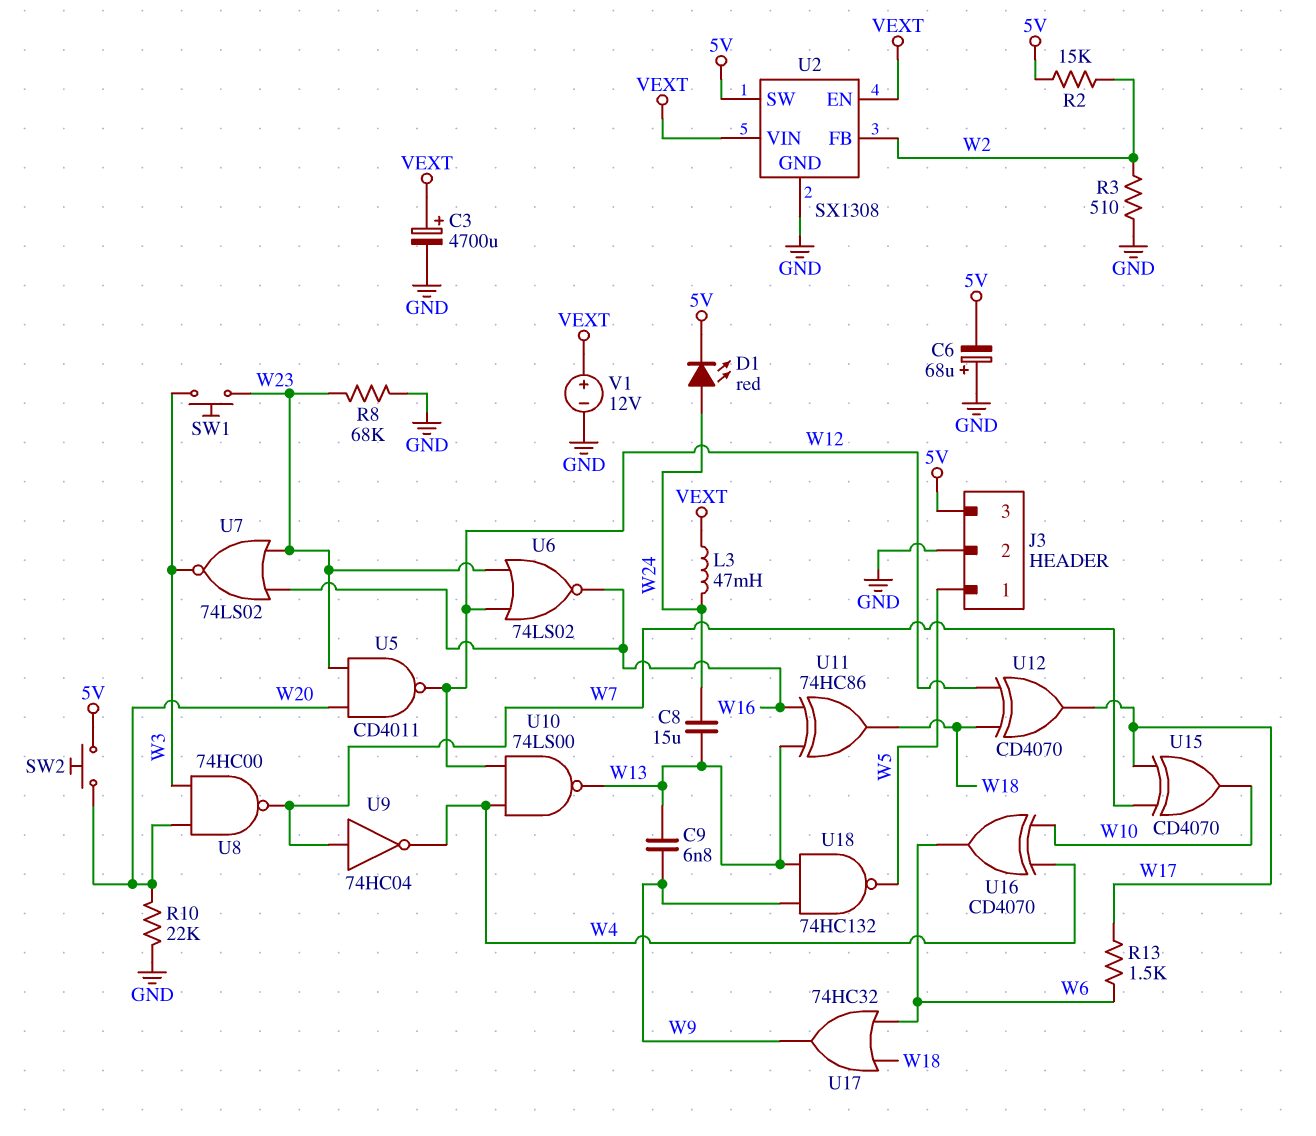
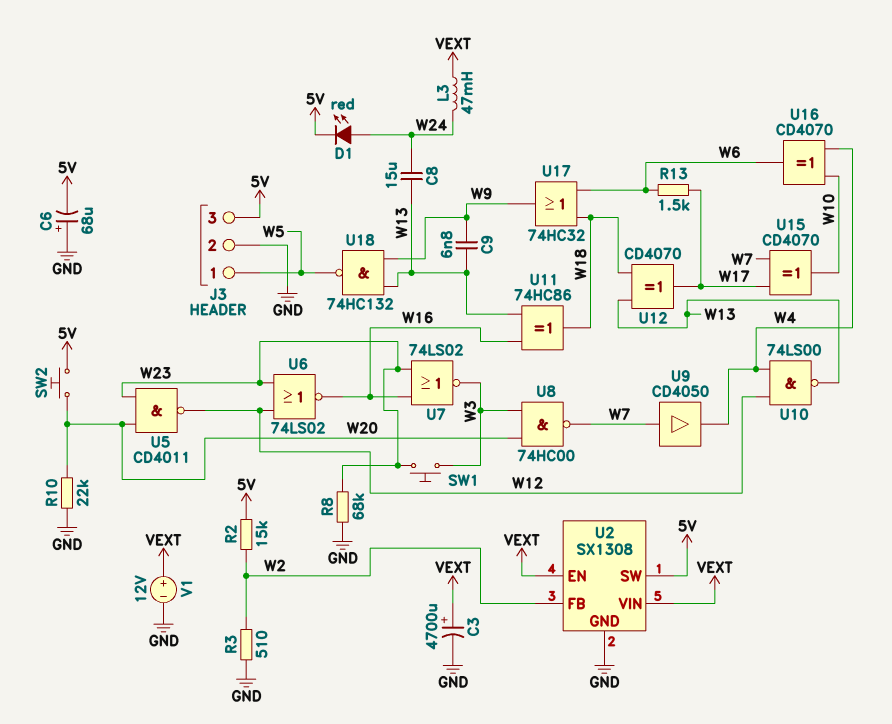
U9: NOT 74HC04 (in W7, out W4) -> buffer CD4050 (in W7, out W4)
U12: XOR CD4070 (in W12, in W18, out W17) -> XOR CD4070 (in W13, in W18, out W17)

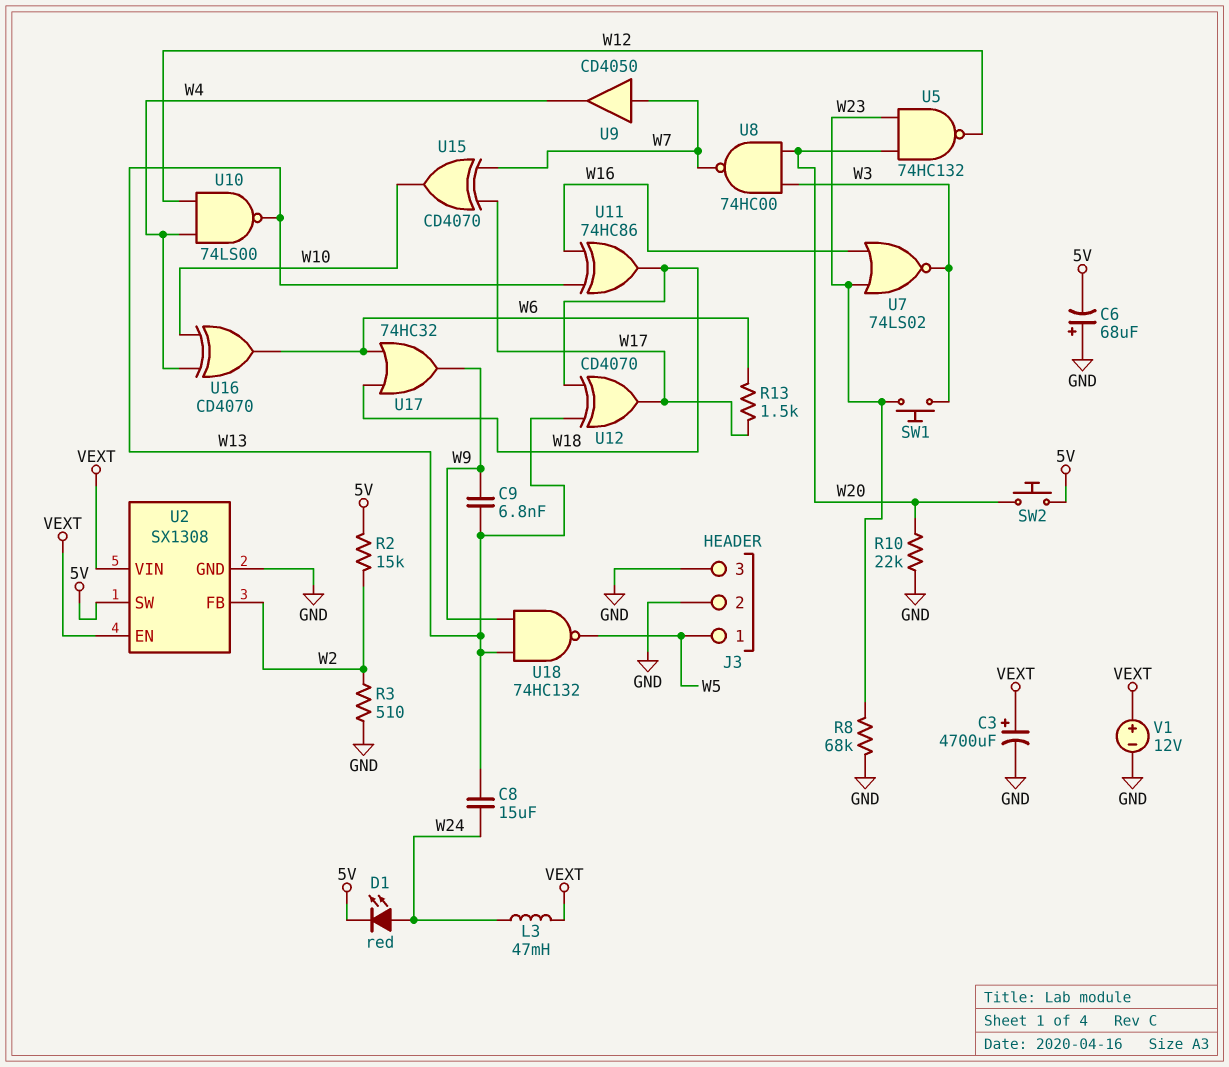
J3 pin 3: 5V -> GND
U5: NAND CD4011 (in W20, in W23, out W12) -> NAND 74HC132 (in W20, in W23, out W12)
U6: NOR 74LS02 (in W12, in W23, out W16) -> none

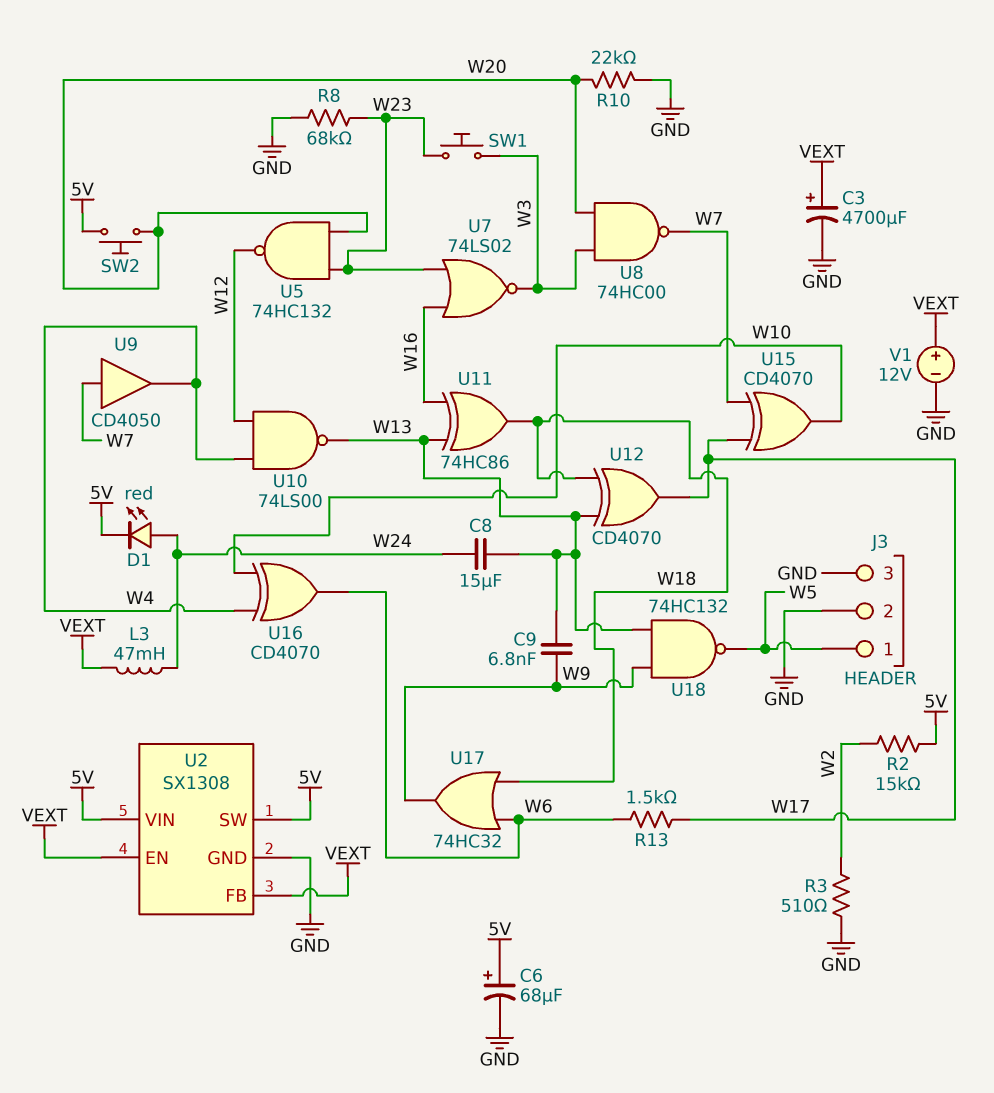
C6: 68uF (plus GND, minus 5V) -> 68uF (plus 5V, minus GND)
U2 pin FB: W2 -> VEXT
U2 pin VIN: VEXT -> 5V

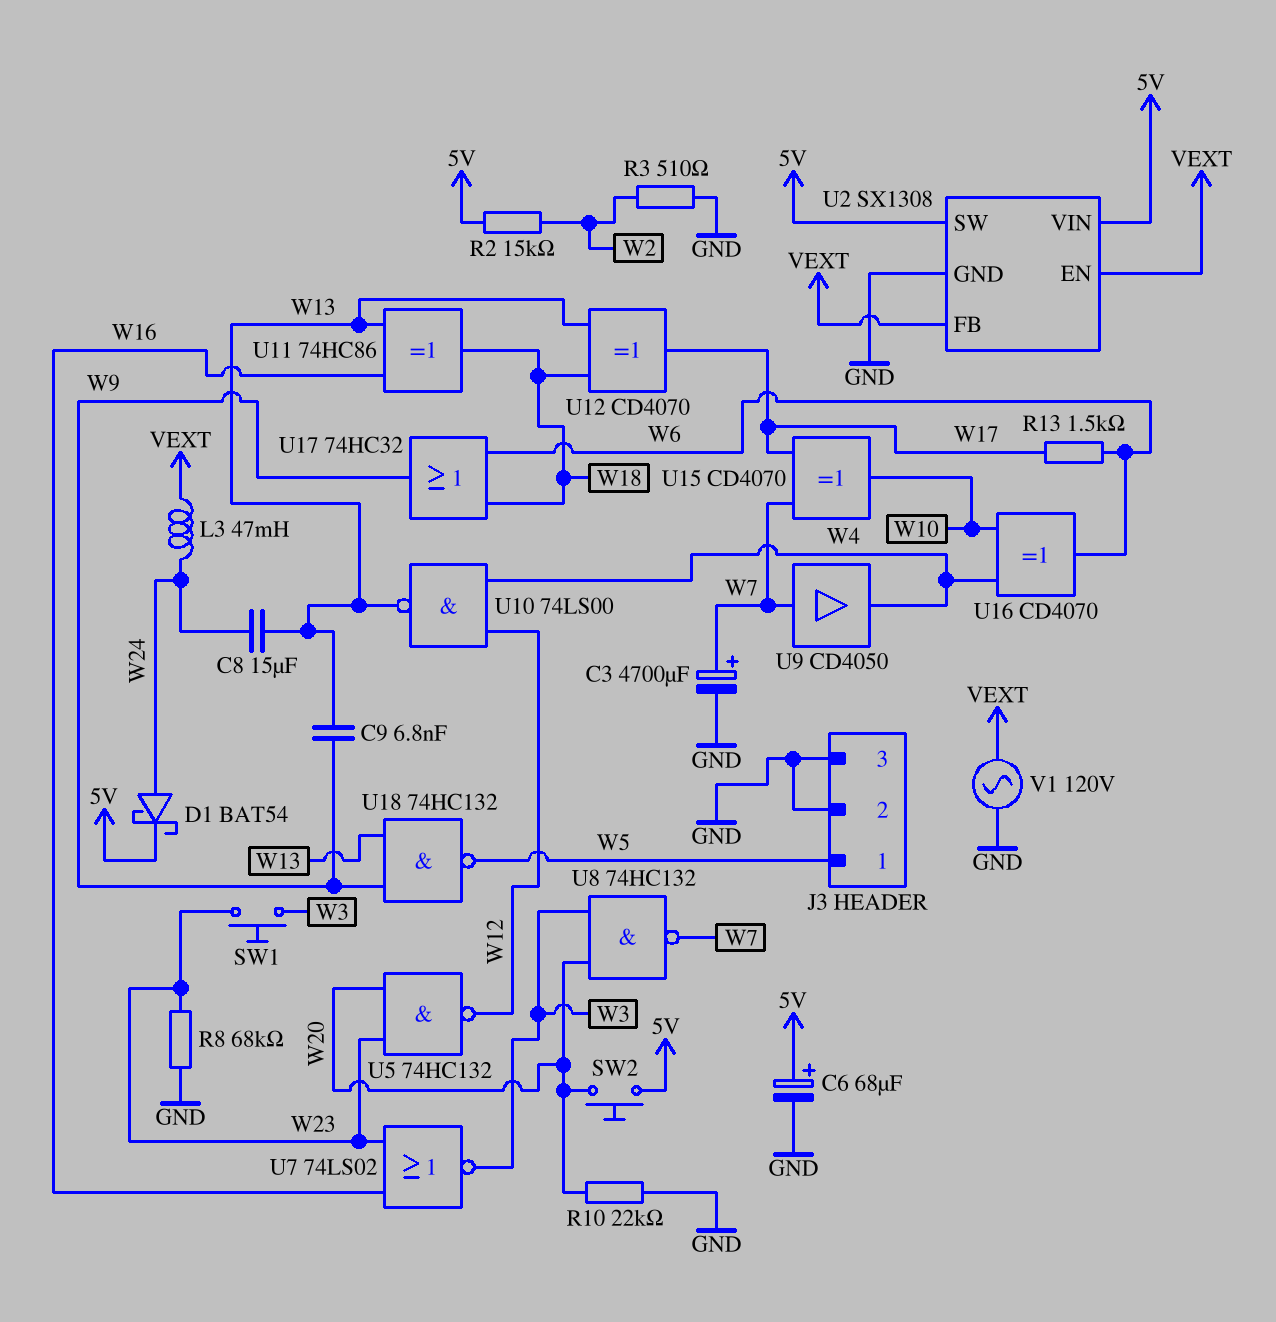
C3: 4700uF (plus VEXT, minus GND) -> 4700uF (plus W7, minus GND)
D1: LED red (A W24, K 5V) -> schottky BAT54 (A W24, K 5V)
U8: NAND 74HC00 (in W3, in W20, out W7) -> NAND 74HC132 (in W3, in W20, out W7)
V1: 12V (plus VEXT, minus GND) -> AC 120V (GND, VEXT)

